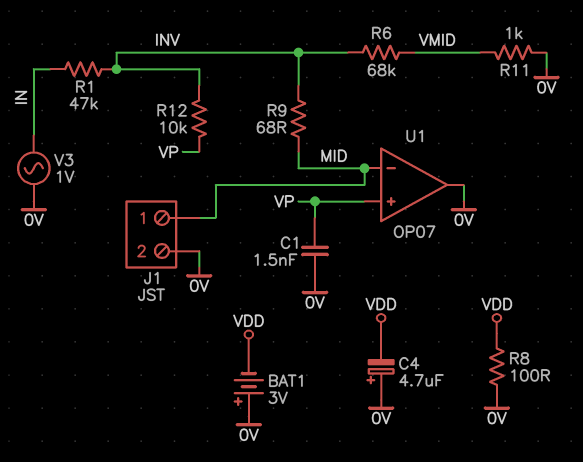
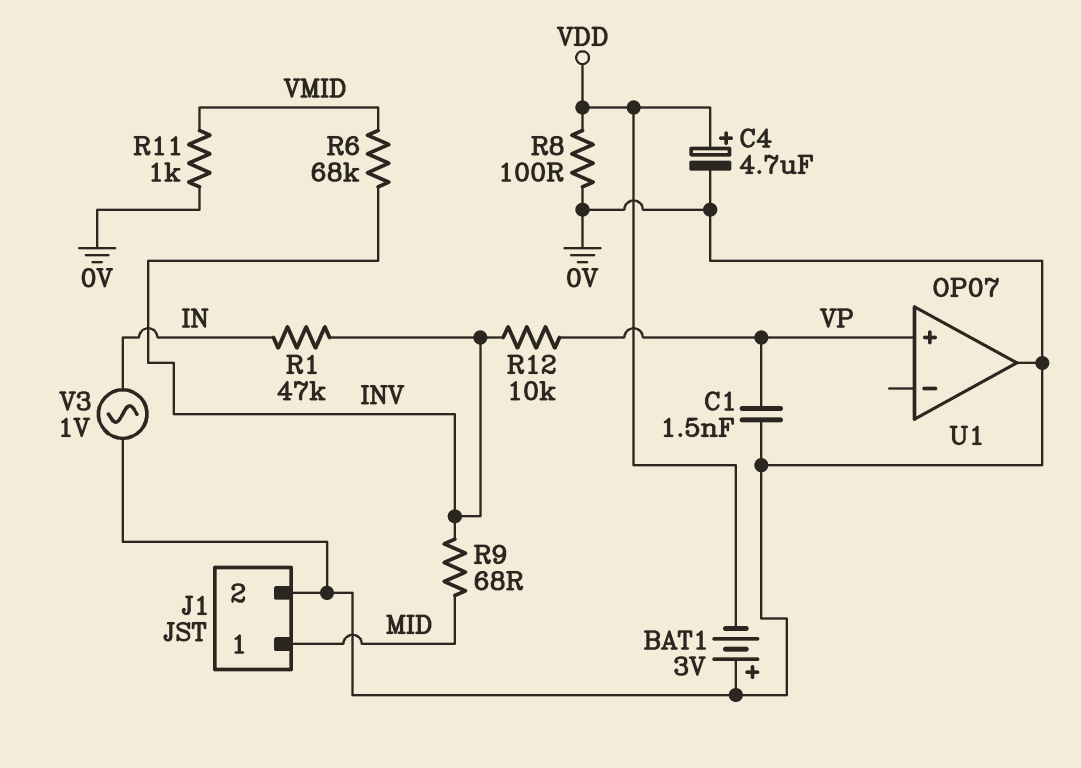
C4: 4.7uF (plus 0V, minus VDD) -> 4.7uF (plus VDD, minus 0V)
U1 pin in-: MID -> none

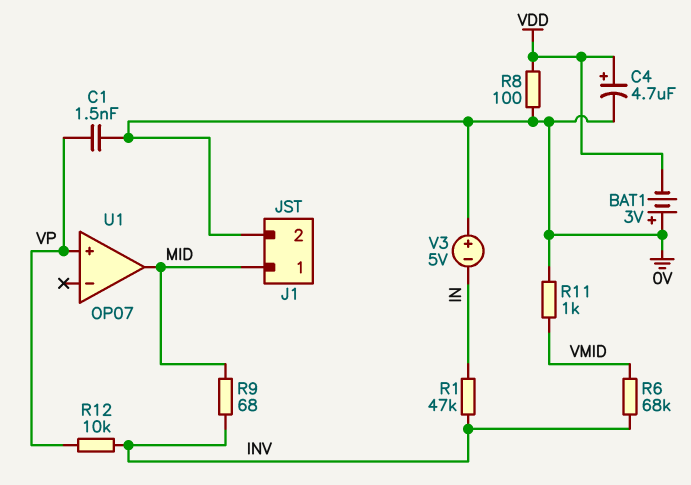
U1 pin out: 0V -> MID
V3: AC 1V (0V, IN) -> 5V (plus 0V, minus IN)

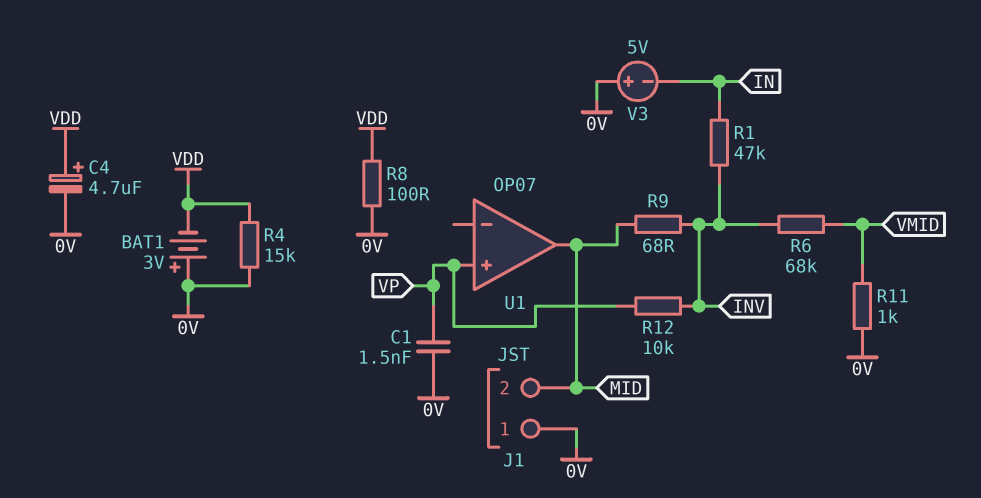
J1 pin 1: MID -> 0V
J1 pin 2: 0V -> MID
R4: none -> 15k (0V, VDD)

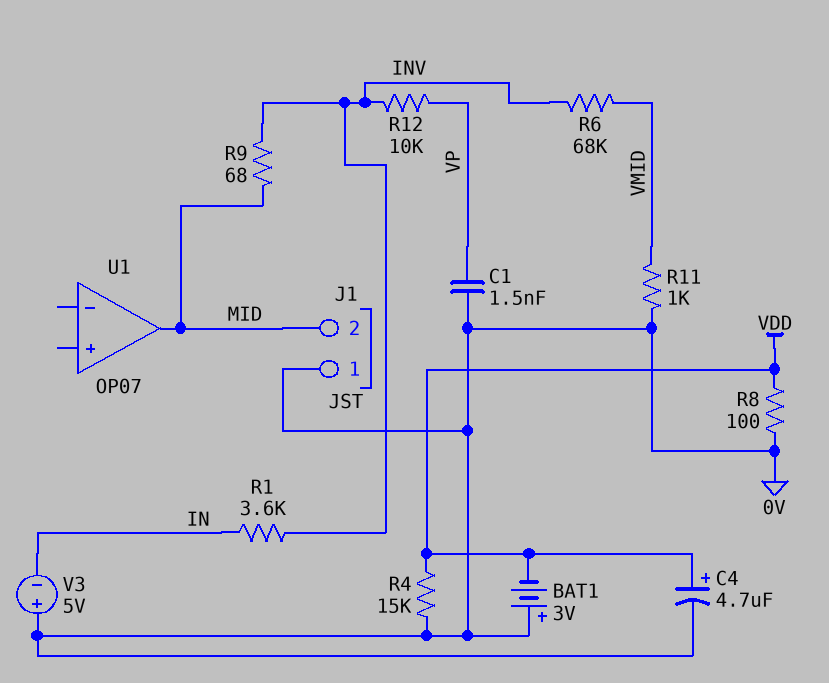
R1: 47k (IN, INV) -> 3.6k (IN, INV)
U1 pin in+: VP -> none

